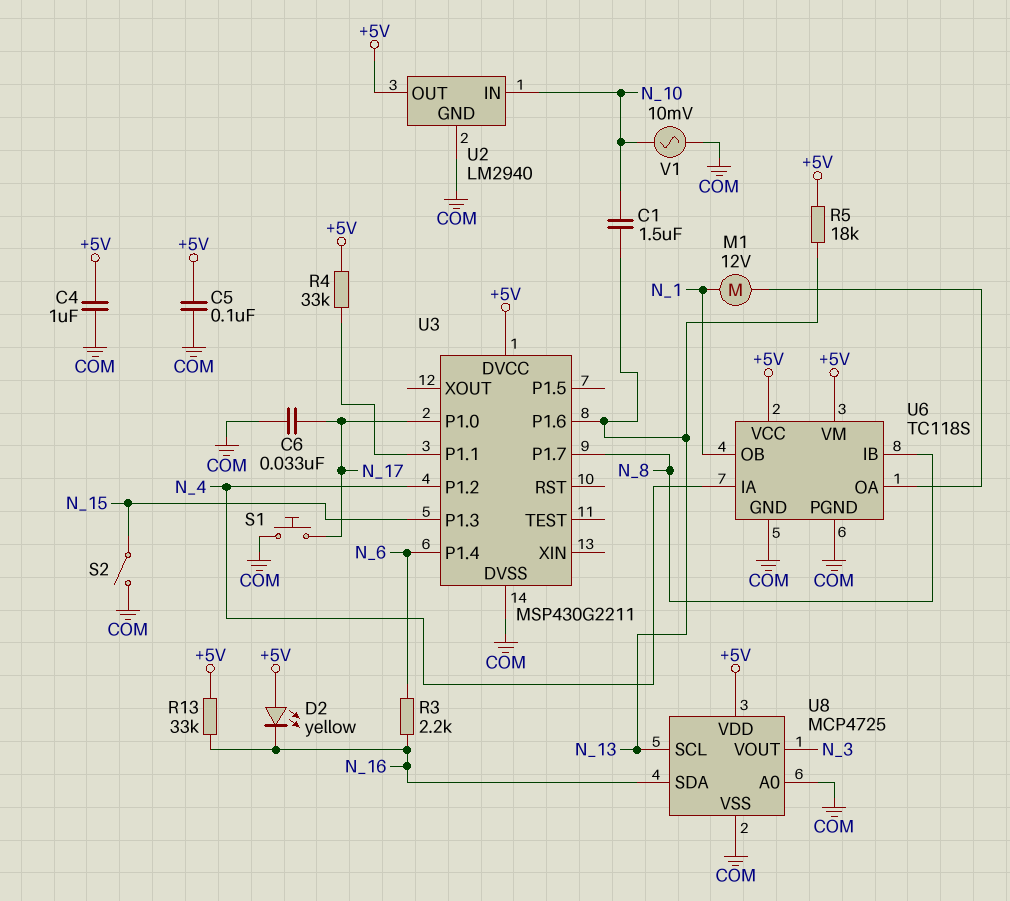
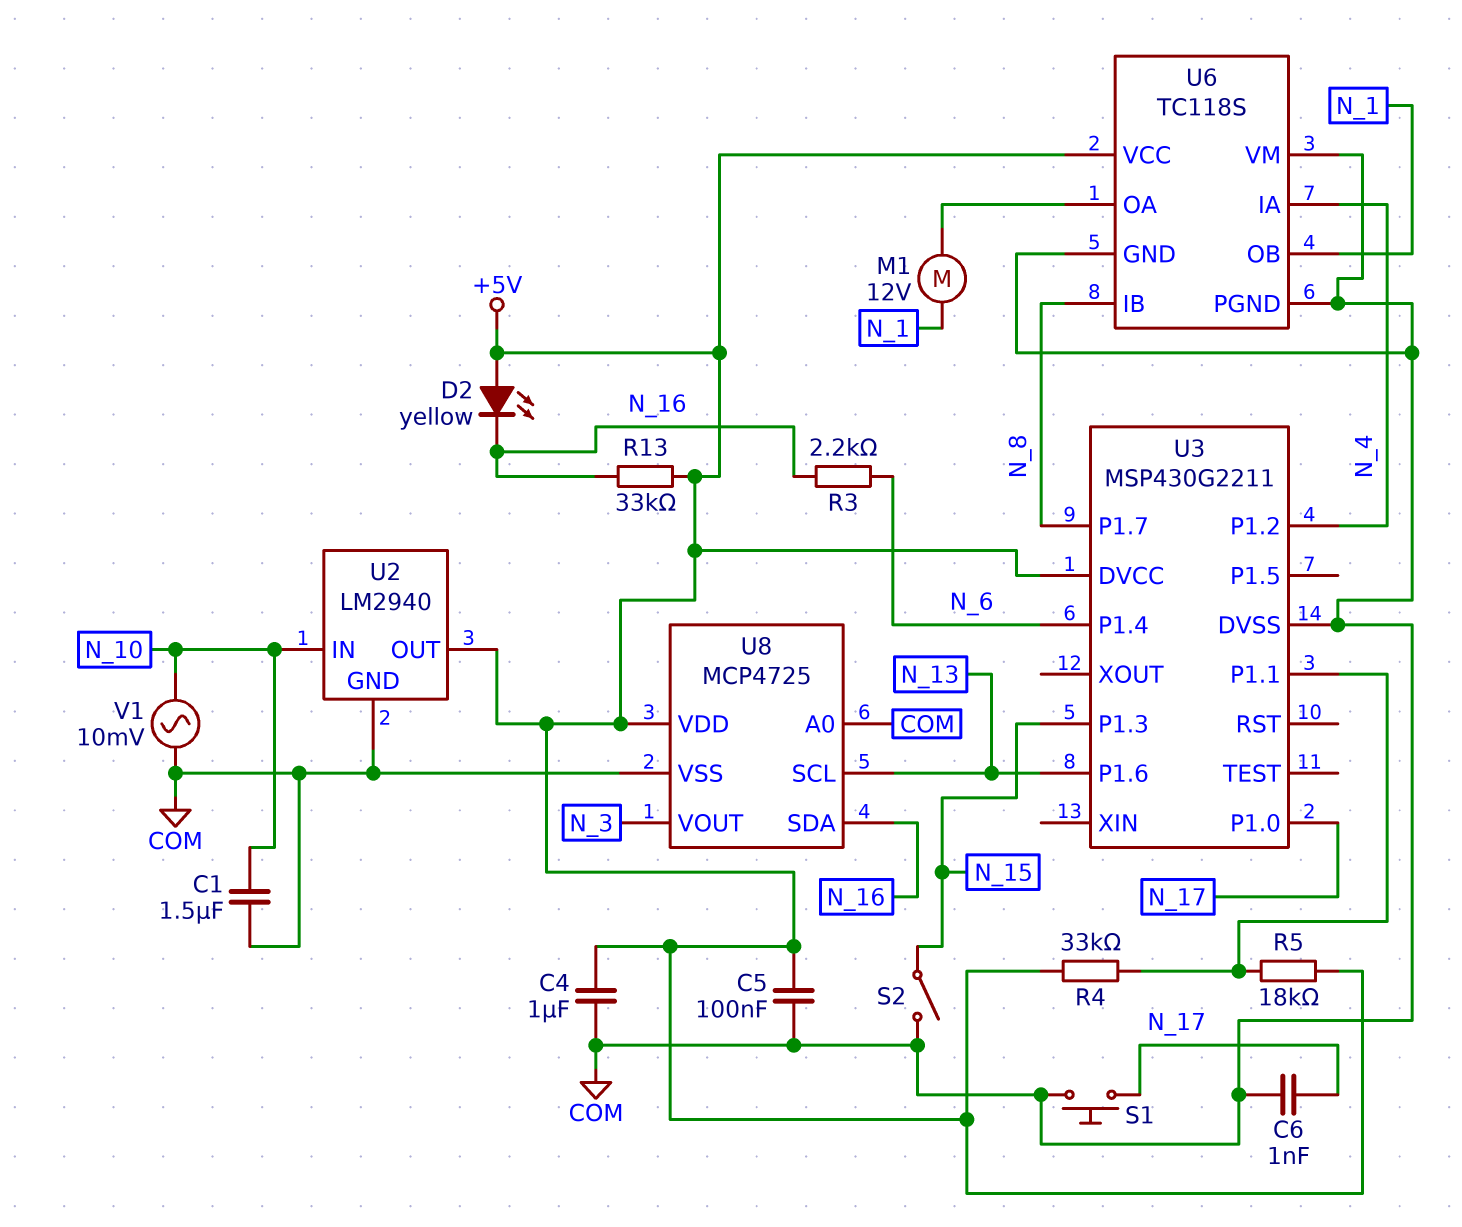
C1: 1.5uF (N_10, N_13) -> 1.5uF (COM, N_10)
C6: 33nF (COM, N_17) -> 1nF (COM, N_17)
R5: 18k (+5V, N_13) -> 18k (+5V, U3/P1.1)
U6 pin VM: +5V -> COM

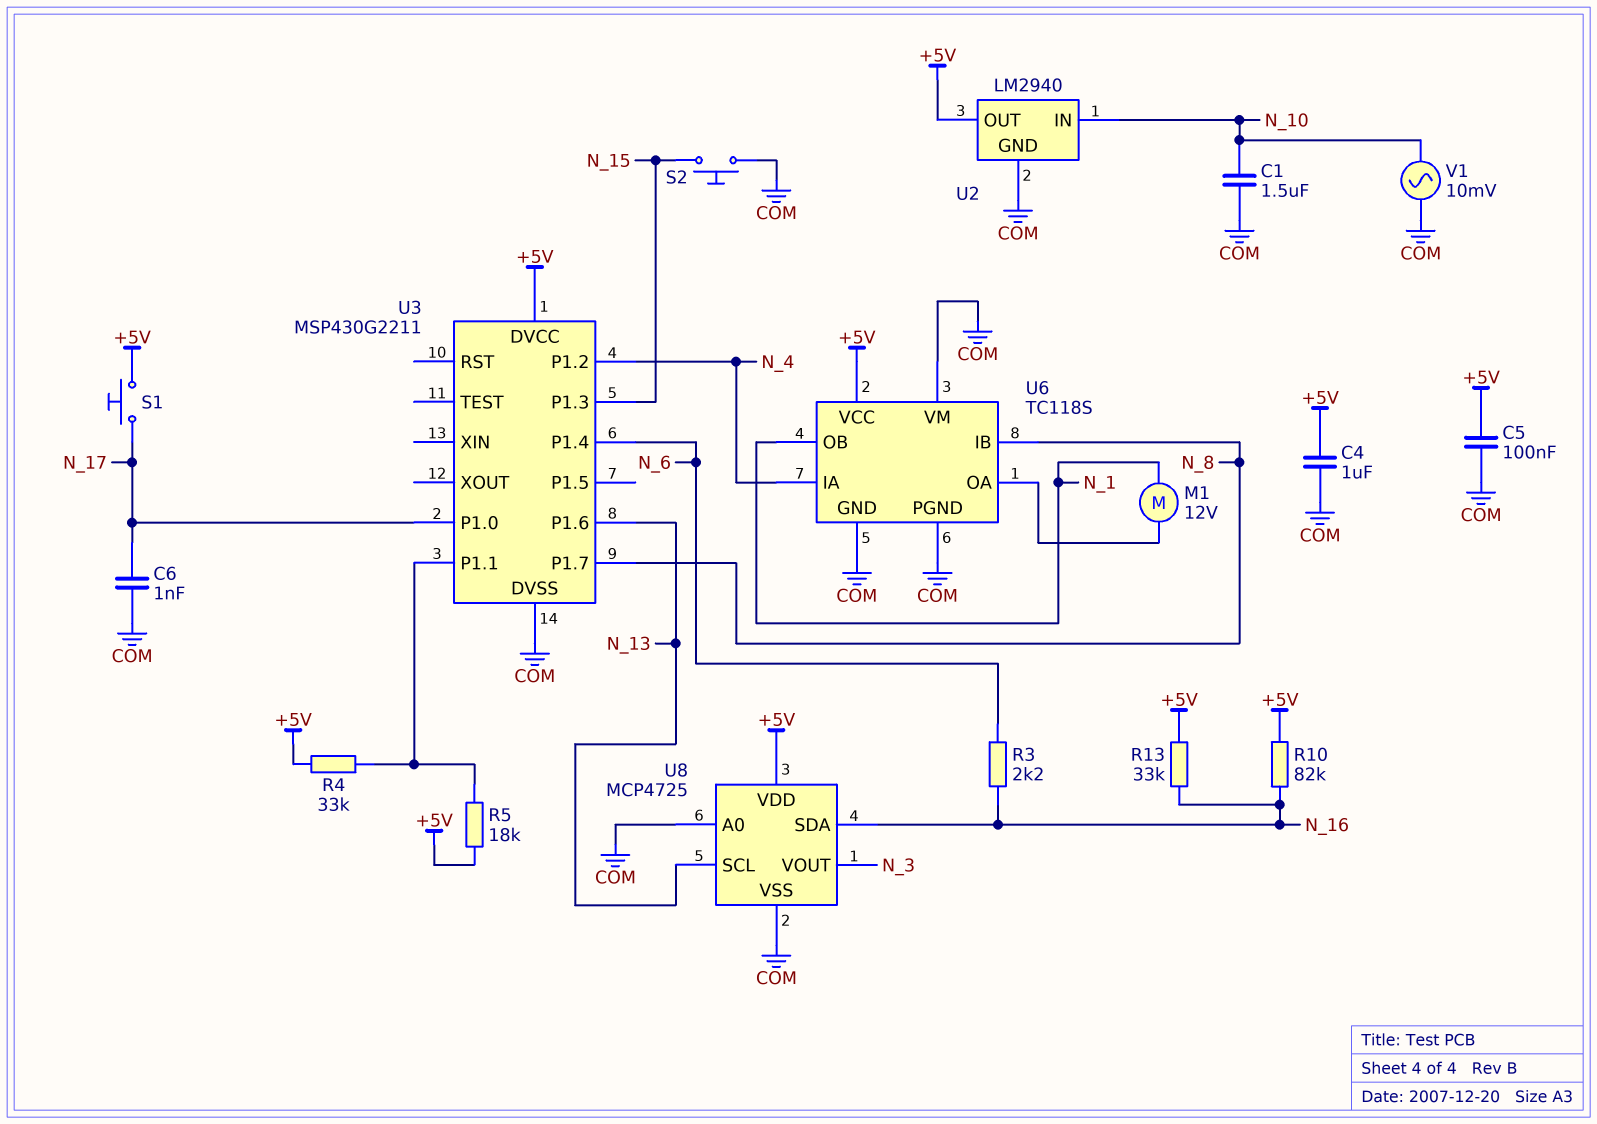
D2: LED yellow (A +5V, K N_16) -> none
R10: none -> 82k (+5V, N_16)
S1: button (COM, N_17) -> button (+5V, N_17)
S2: switch (COM, N_15) -> button (COM, N_15)

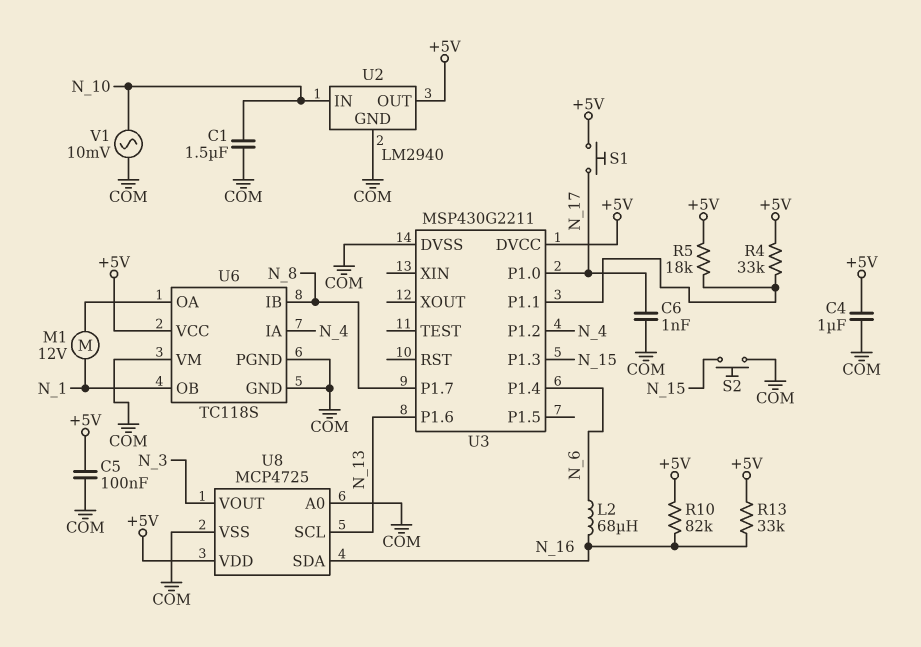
L2: none -> 68uH (N_6, N_16)
R3: 2.2k (N_6, N_16) -> none

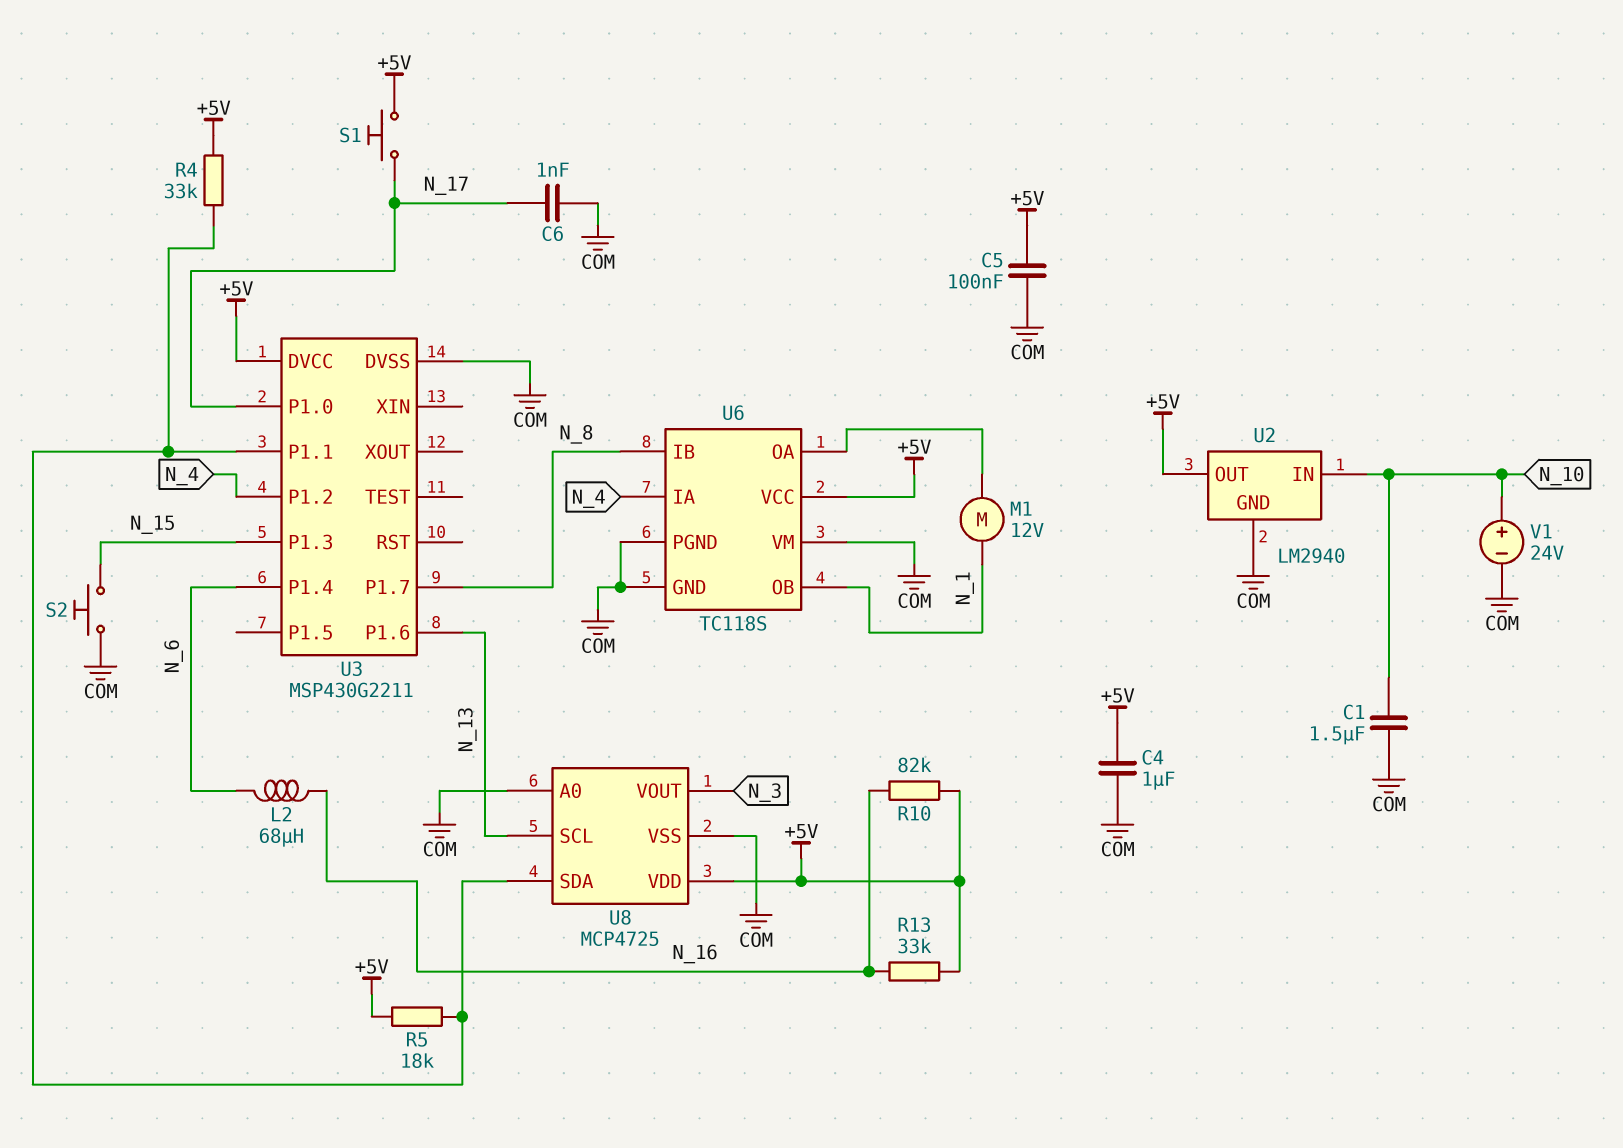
U8 pin SDA: N_16 -> U3/P1.1
V1: AC 10mV (COM, N_10) -> 24V (plus N_10, minus COM)

